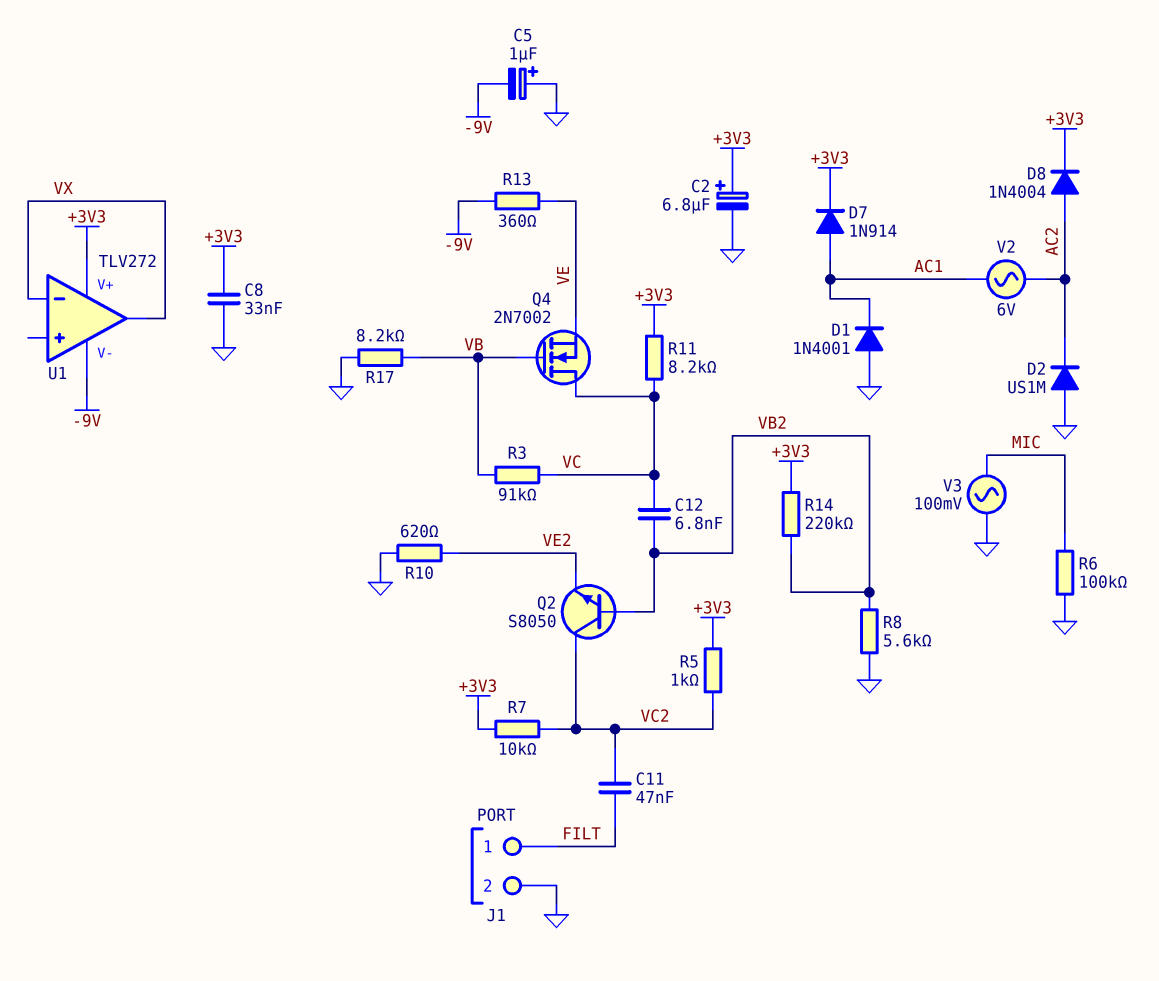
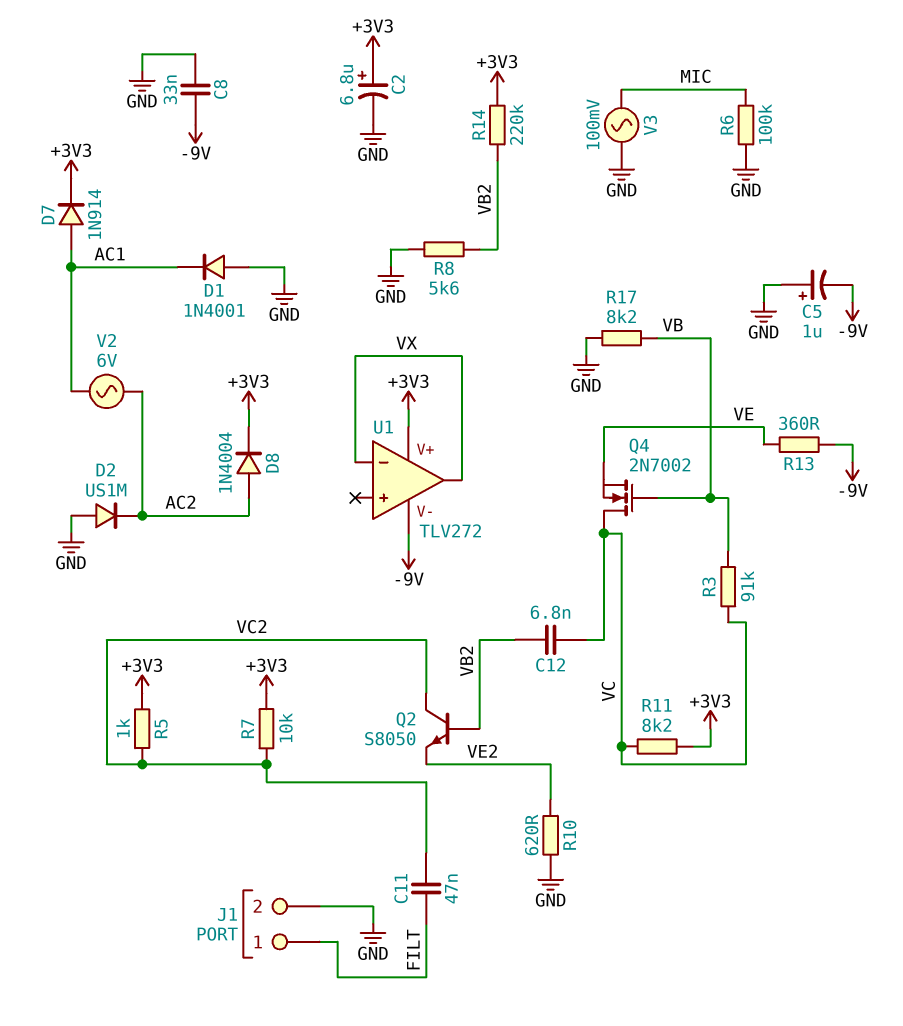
C8: 33nF (+3V3, GND) -> 33nF (-9V, GND)

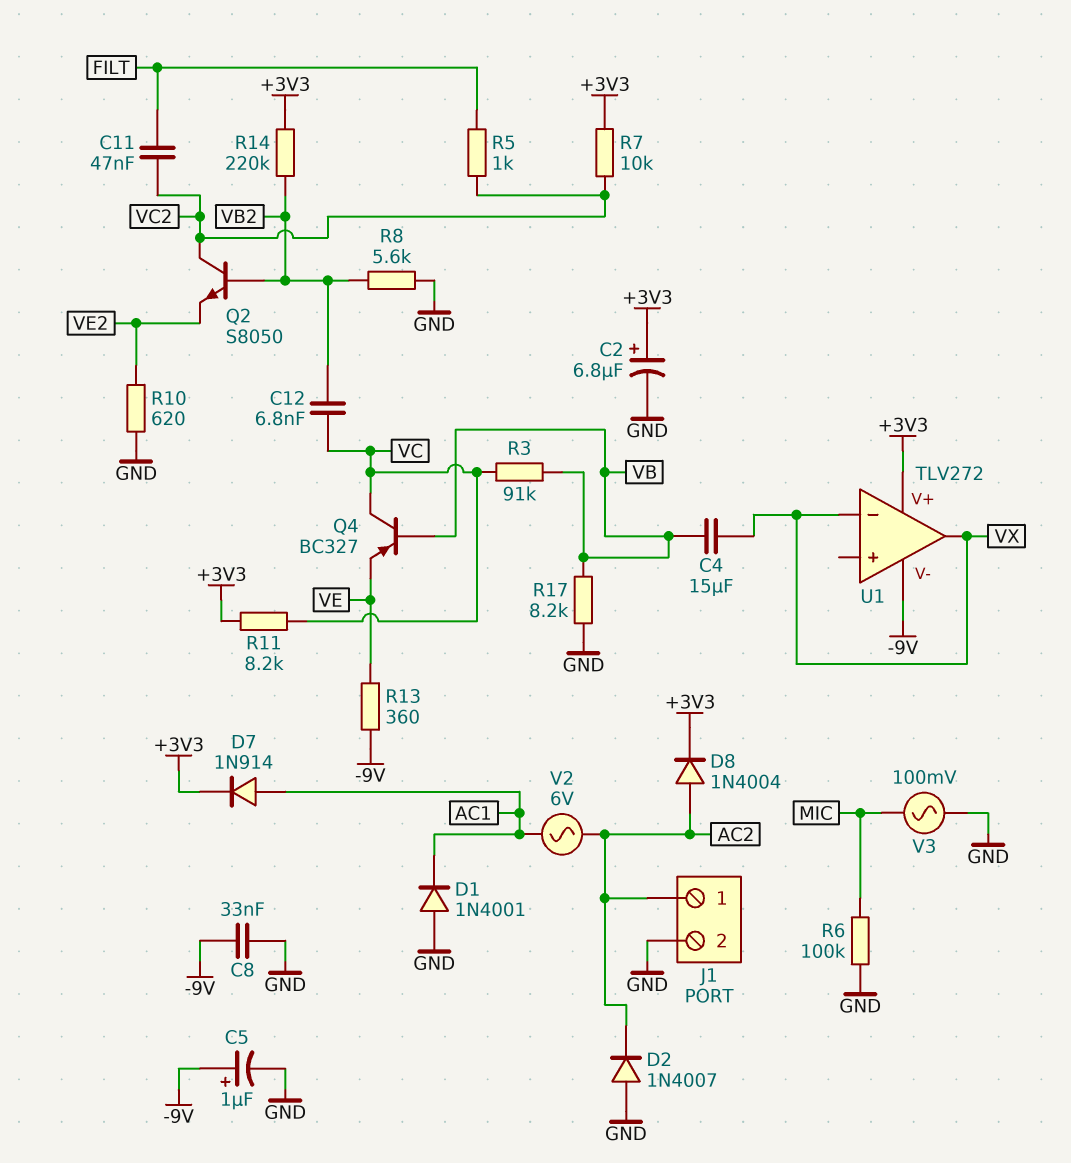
C4: none -> 15uF (VB, VX)
C5: 1uF (plus GND, minus -9V) -> 1uF (plus -9V, minus GND)
D2: diode US1M (A GND, K AC2) -> diode 1N4007 (A GND, K AC2)
J1 pin 1: FILT -> AC2
Q4: NMOS 2N7002 (G VB, D VC, S VE) -> PNP BC327 (B VB, C VC, E VE)
R5: 1k (+3V3, VC2) -> 1k (FILT, VC2)

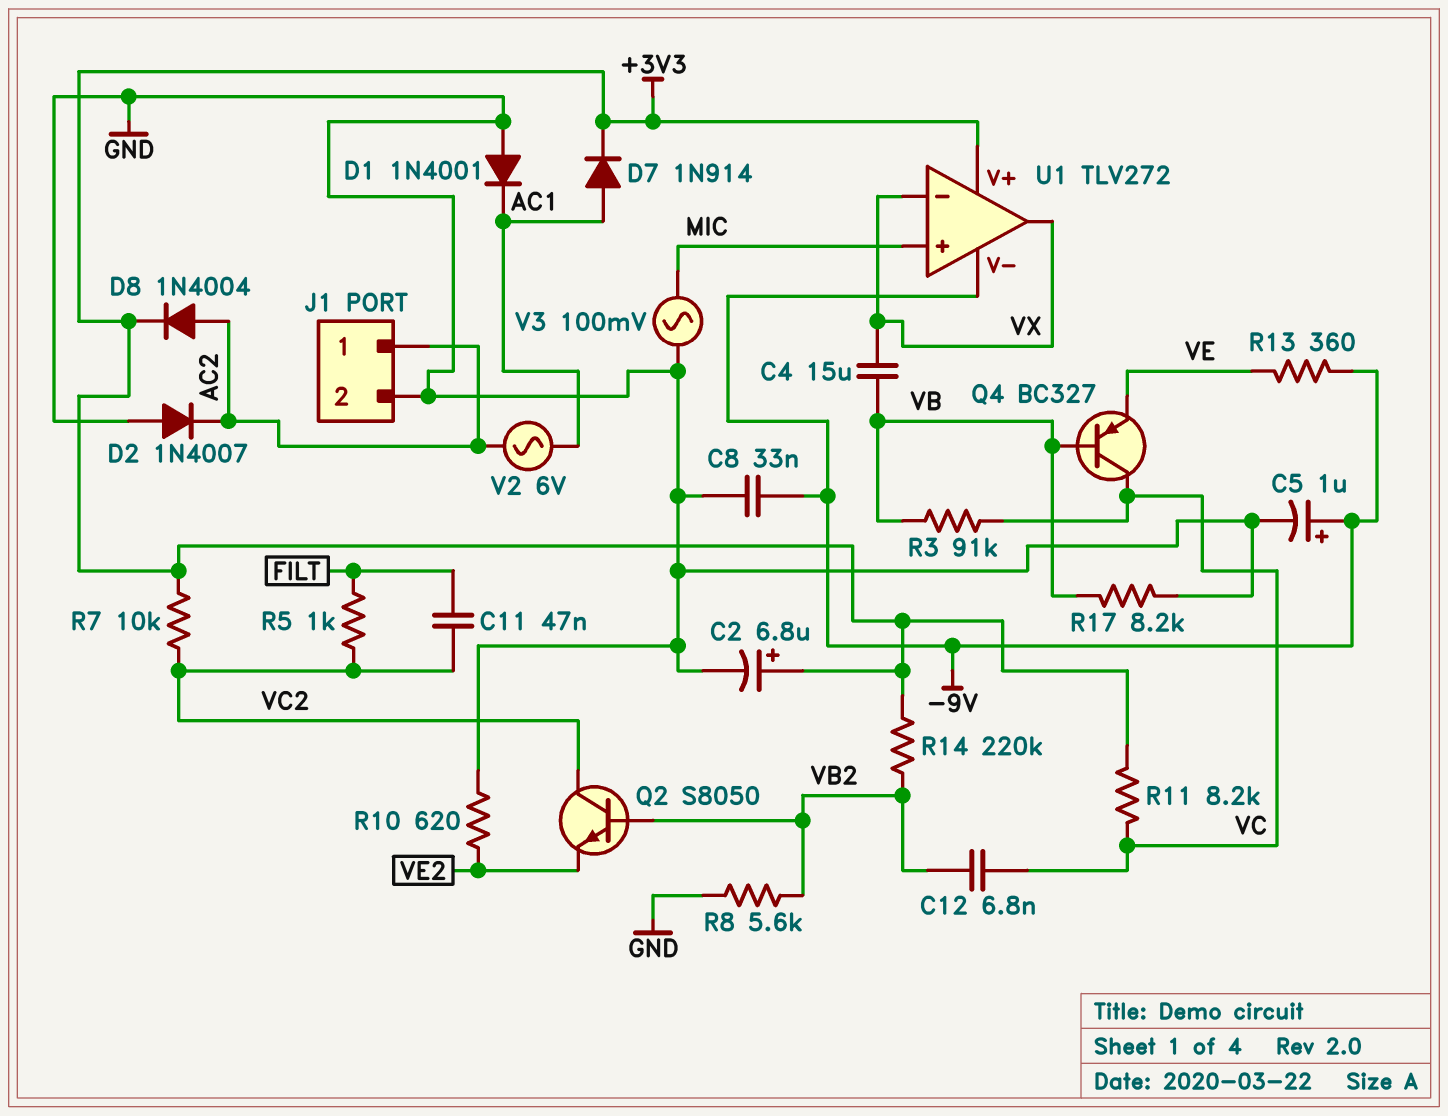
R6: 100k (GND, MIC) -> none
U1 pin in+: none -> MIC

